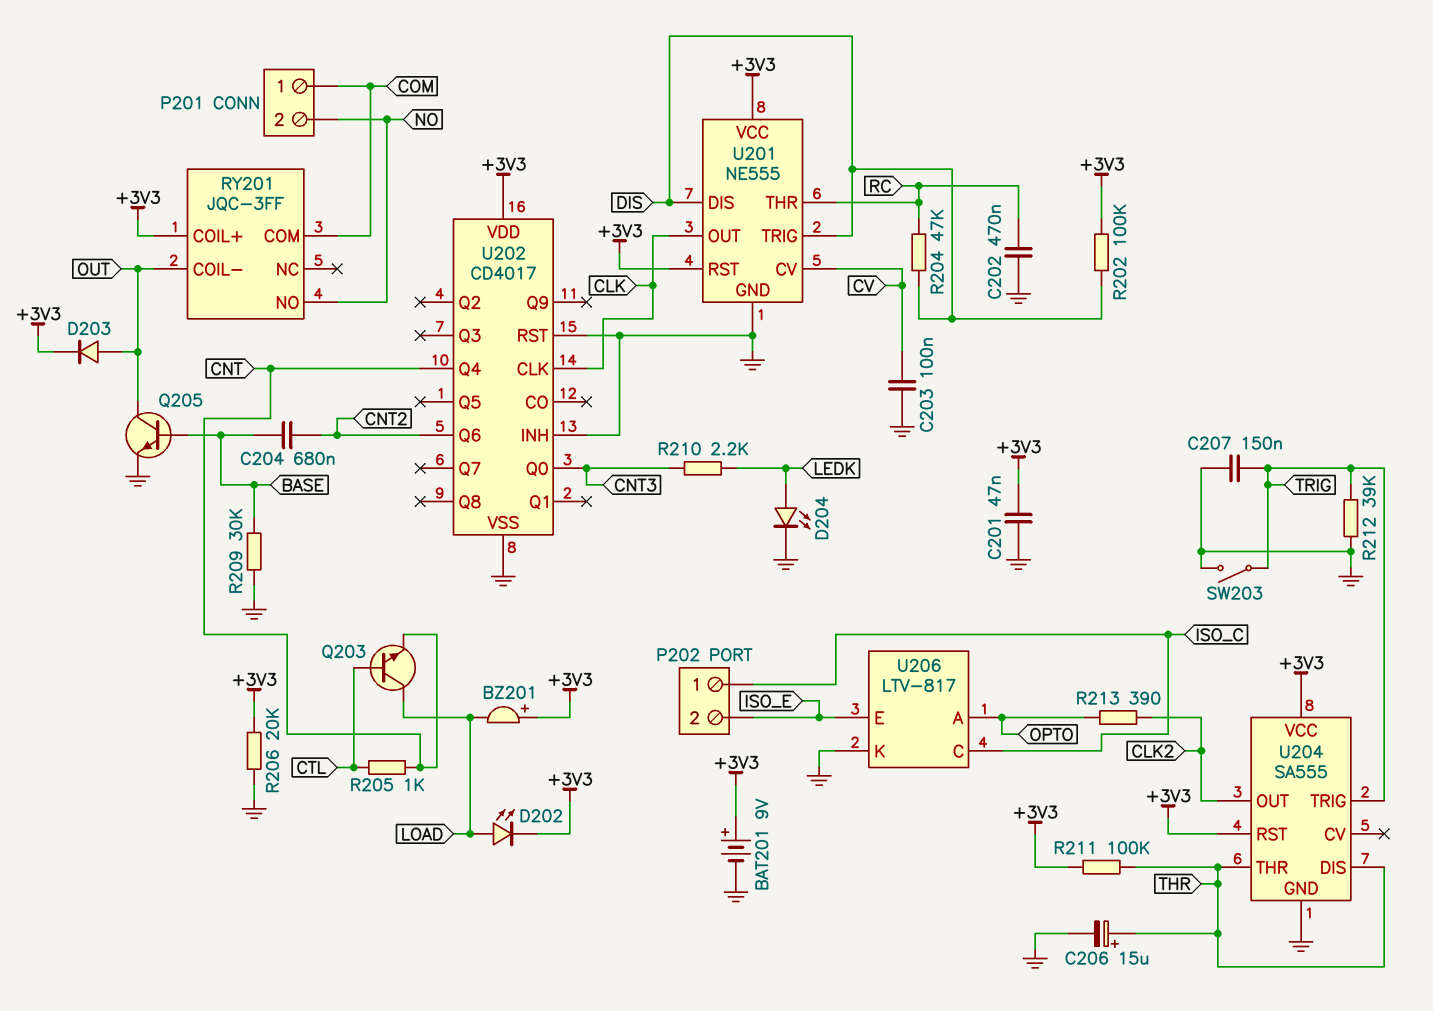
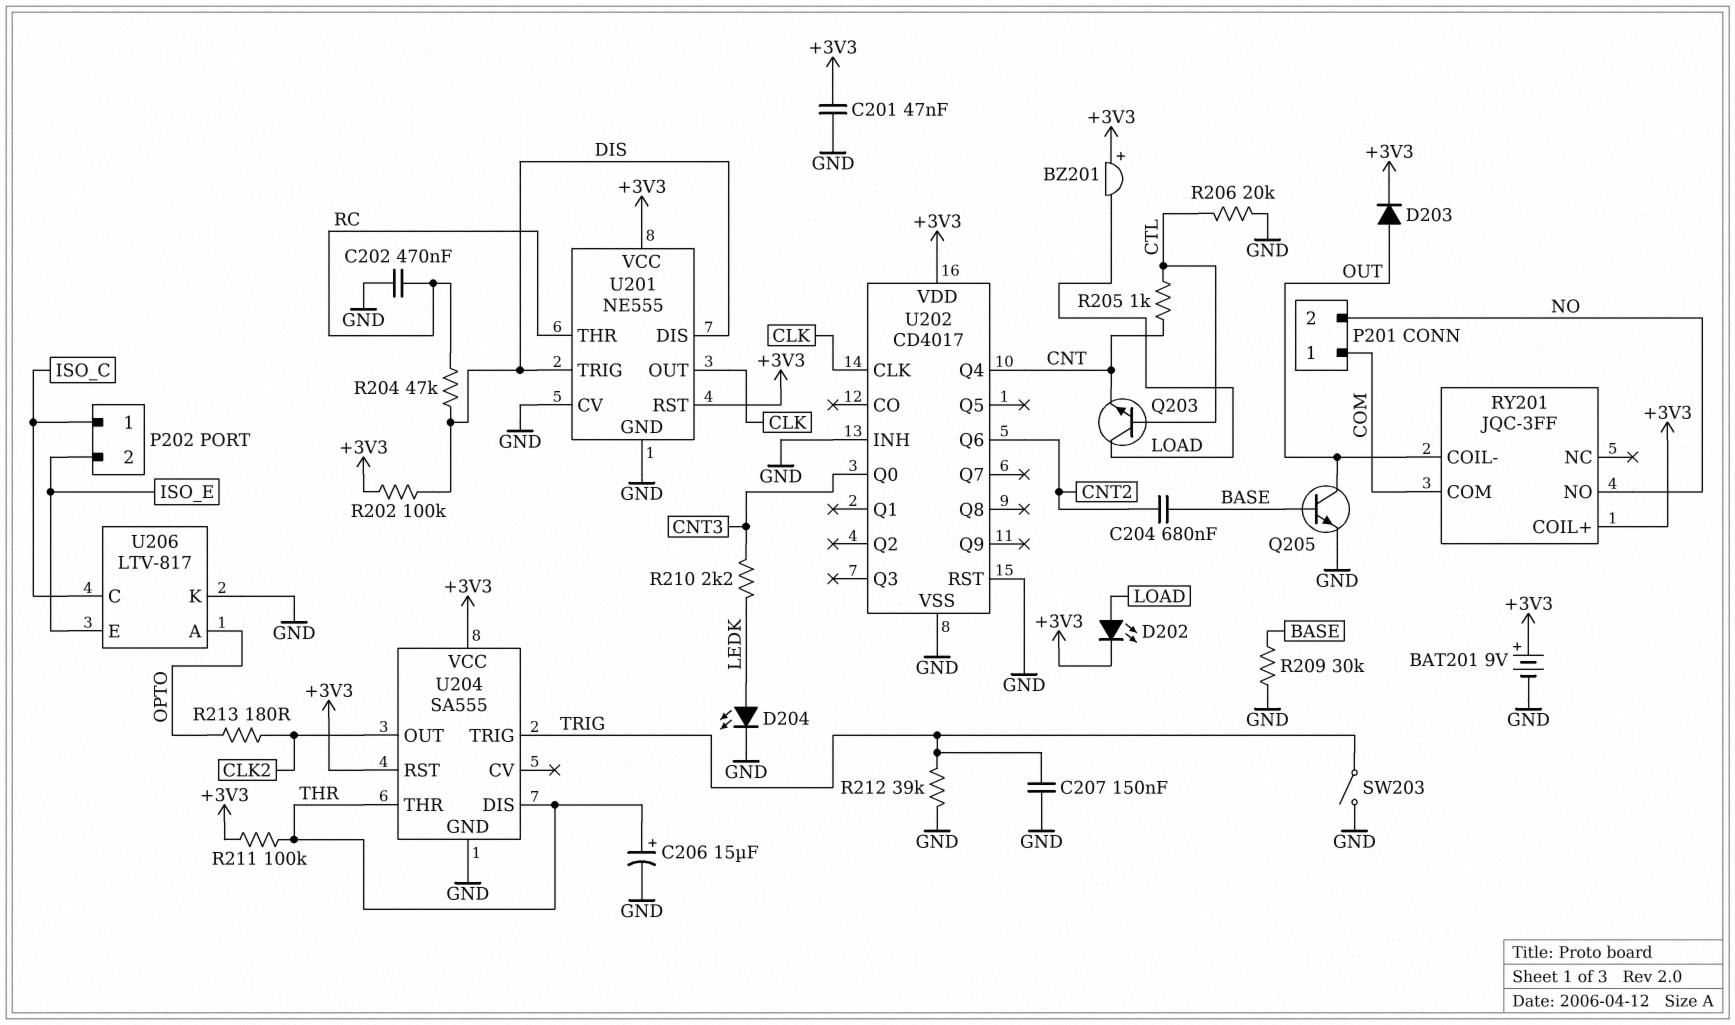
C203: 100nF (CV, GND) -> none
R206: 20k (+3V3, GND) -> 20k (CTL, GND)
R213: 390 (CLK2, OPTO) -> 180 (CLK2, OPTO)
U201 pin CV: CV -> GND

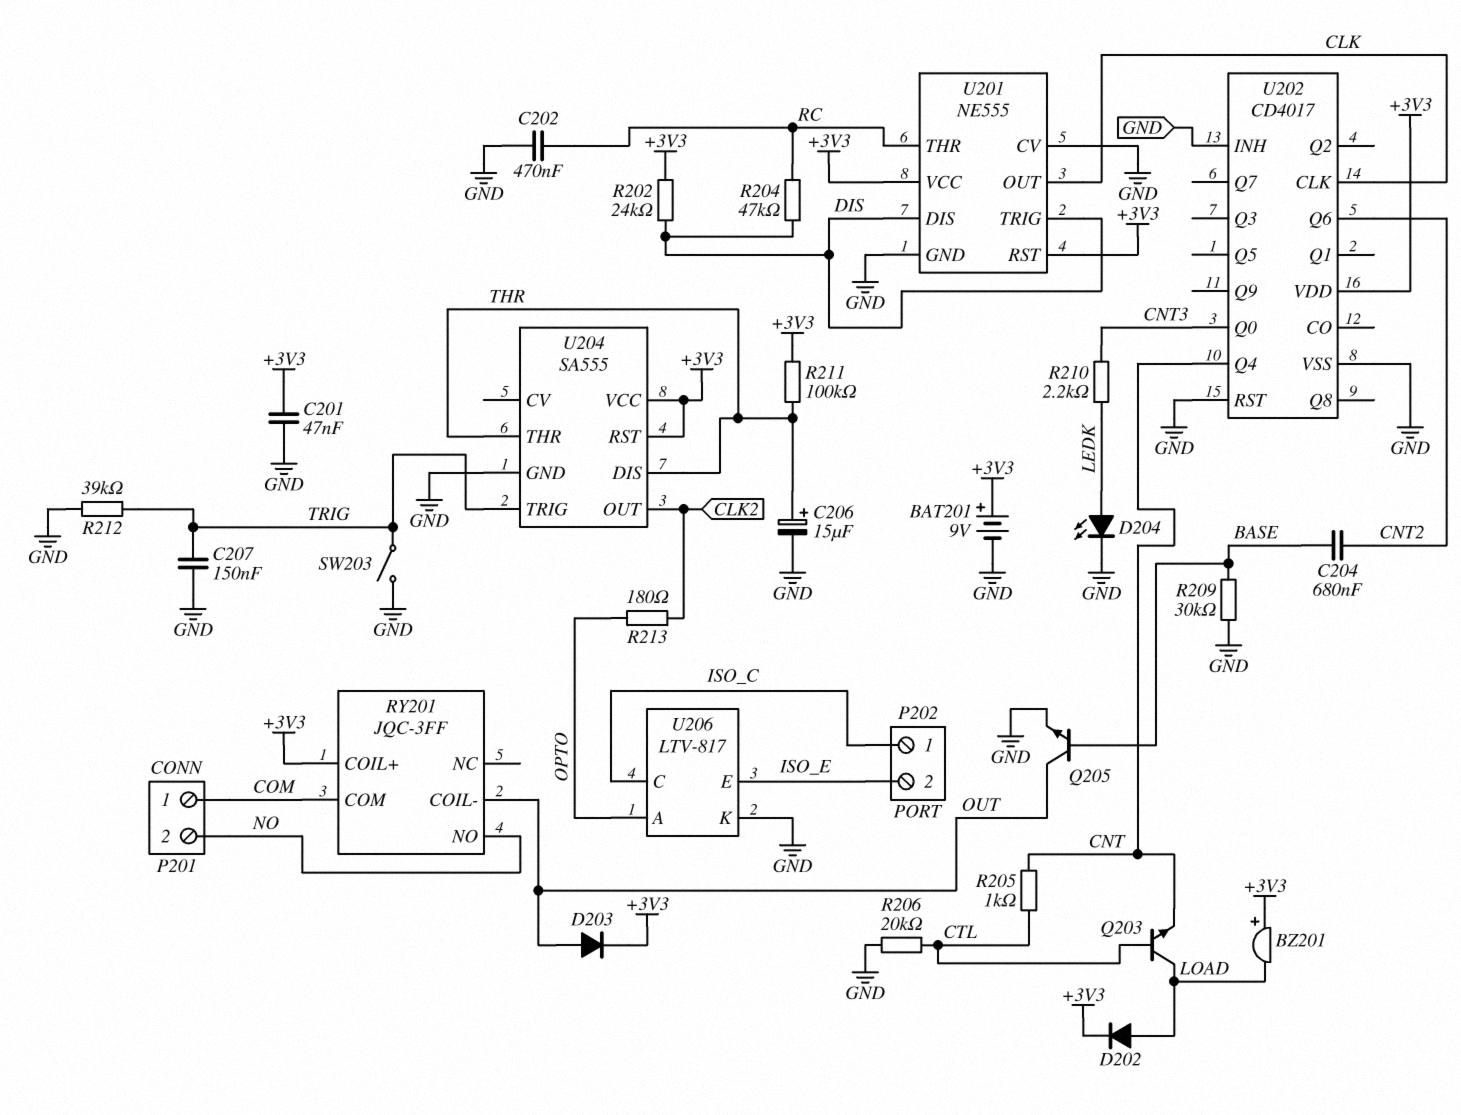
D202: LED (A LOAD, K +3V3) -> diode (A LOAD, K +3V3)
R202: 100k (+3V3, DIS) -> 24k (+3V3, DIS)

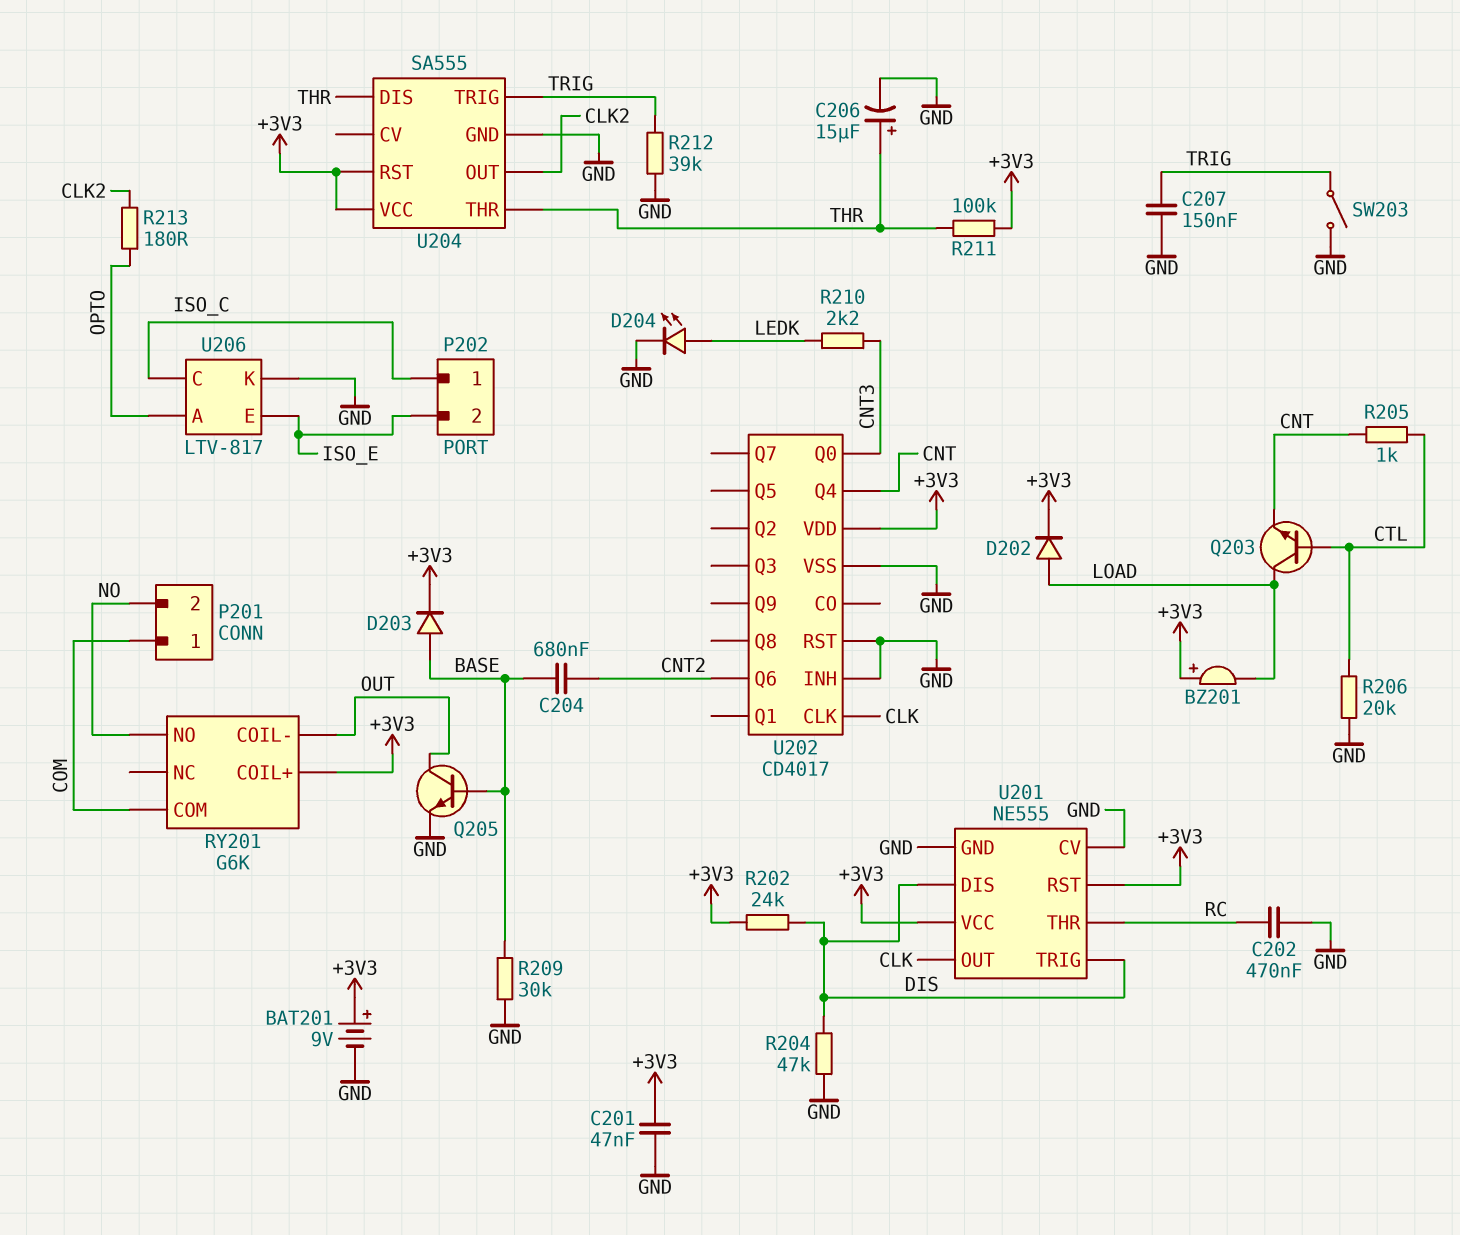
D203: diode (A OUT, K +3V3) -> diode (A BASE, K +3V3)
R204: 47k (DIS, RC) -> 47k (DIS, GND)
RY201: JQC-3FF -> G6K

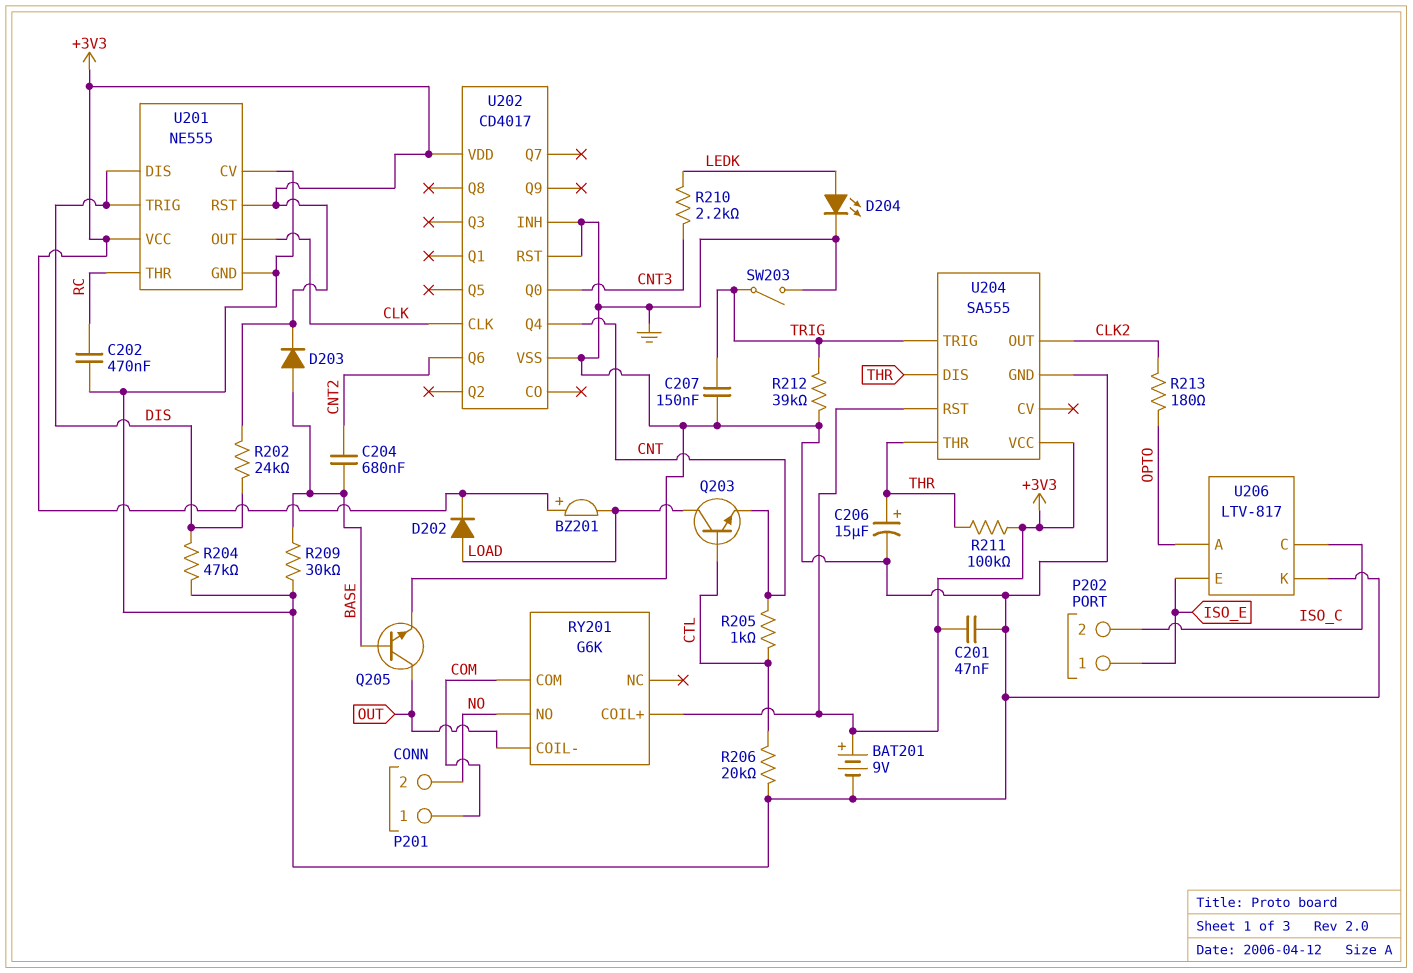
P202 pin 1: ISO_C -> ISO_E
P202 pin 2: ISO_E -> ISO_C

